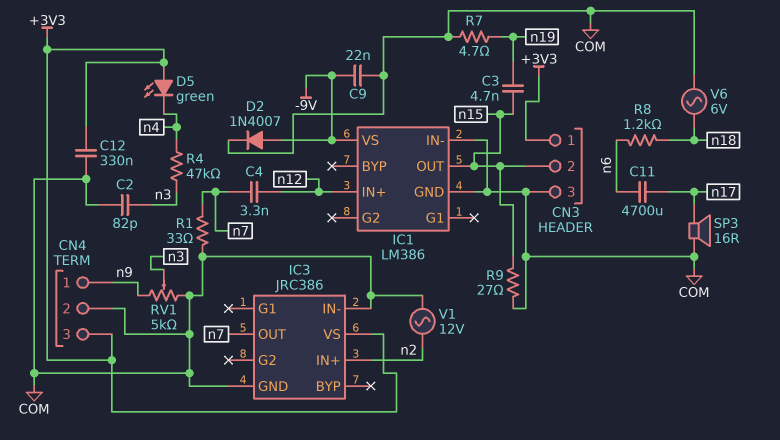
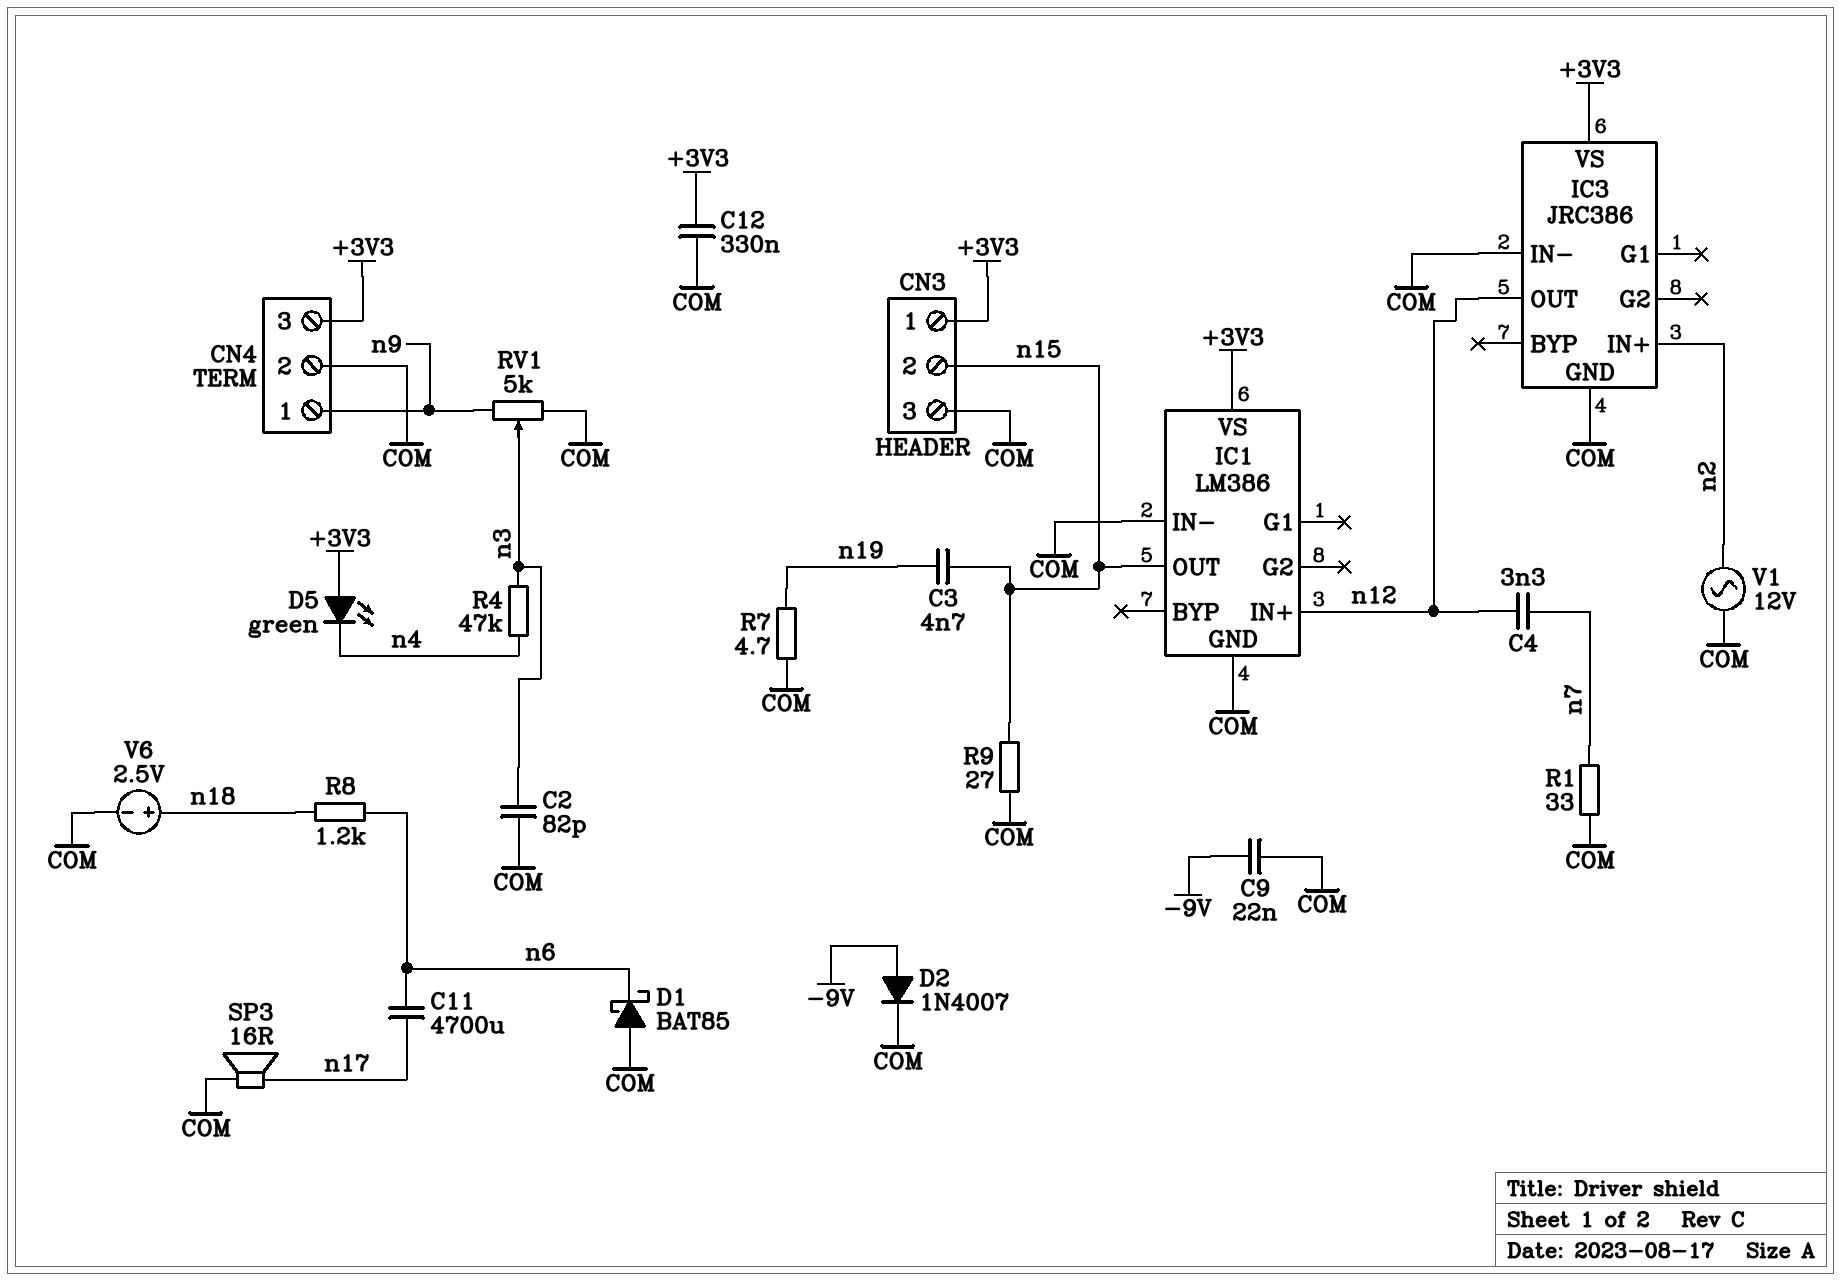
D1: none -> schottky BAT85 (A COM, K n6)
IC1 pin VS: -9V -> +3V3
IC3 pin OUT: n7 -> n12
V6: AC 6V (COM, n18) -> 2.5V (plus n18, minus COM)

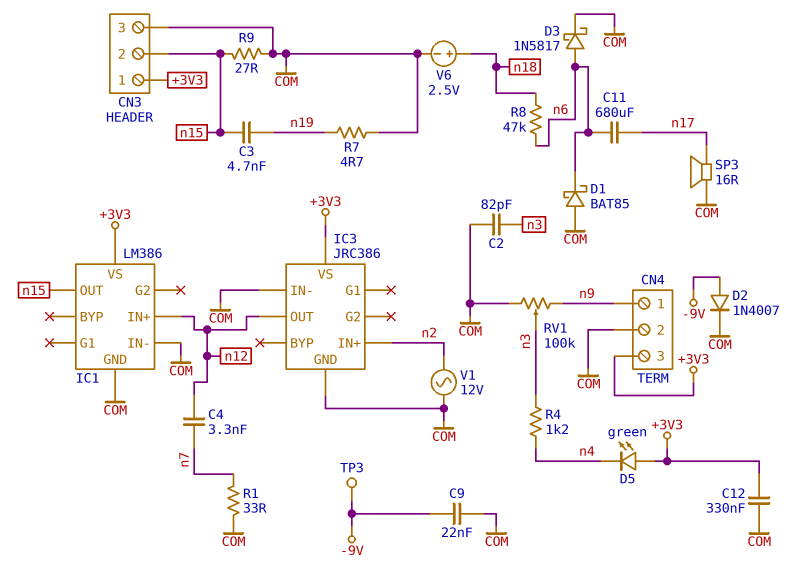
C11: 4700uF (n6, n17) -> 680uF (n6, n17)
D3: none -> schottky 1N5817 (A n6, K COM)
R4: 47k (n3, n4) -> 1.2k (n3, n4)
R8: 1.2k (n6, n18) -> 47k (n6, n18)
RV1: 5k (COM, n9, wiper n3) -> 100k (COM, n9, wiper n3)
TP3: none -> test point (-9V)

